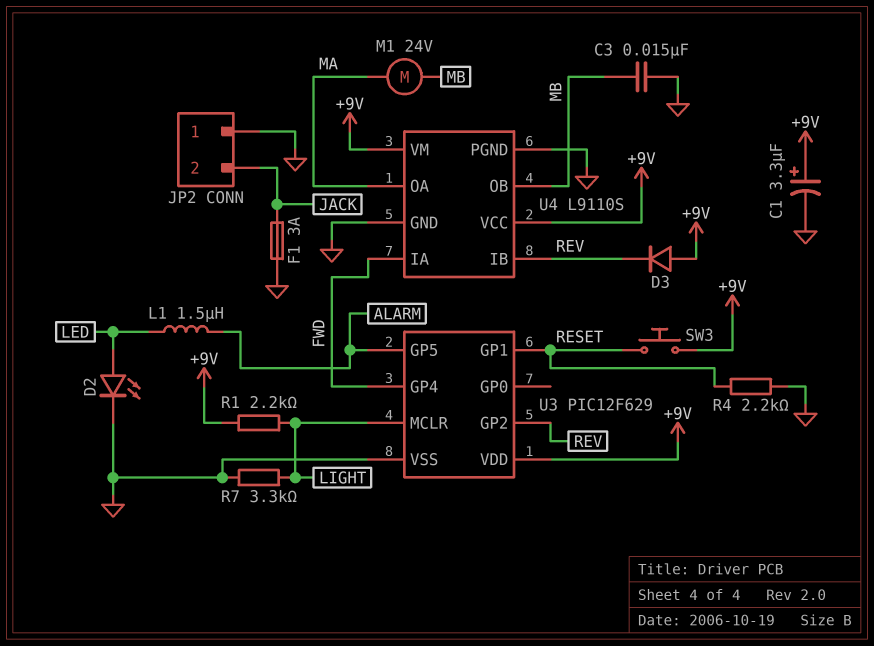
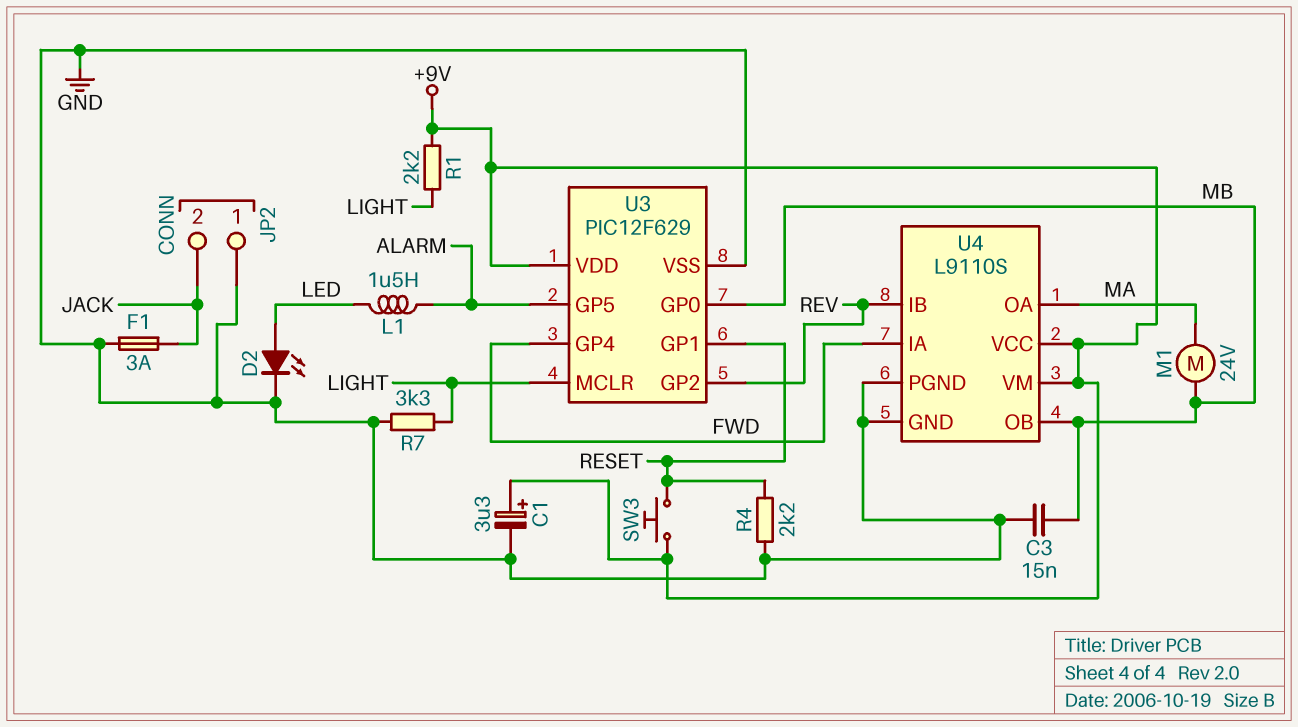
D3: diode (A +9V, K REV) -> none
U3 pin GP0: none -> MB

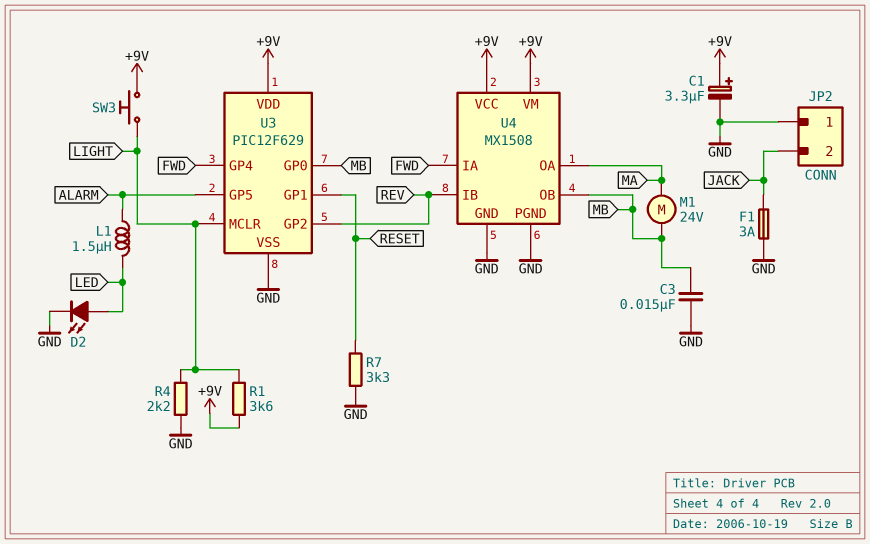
R1: 2.2k (+9V, LIGHT) -> 3.6k (+9V, LIGHT)
R4: 2.2k (GND, RESET) -> 2.2k (GND, LIGHT)
R7: 3.3k (GND, LIGHT) -> 3.3k (GND, RESET)
SW3: button (+9V, RESET) -> button (+9V, LIGHT)
U4: L9110S -> MX1508

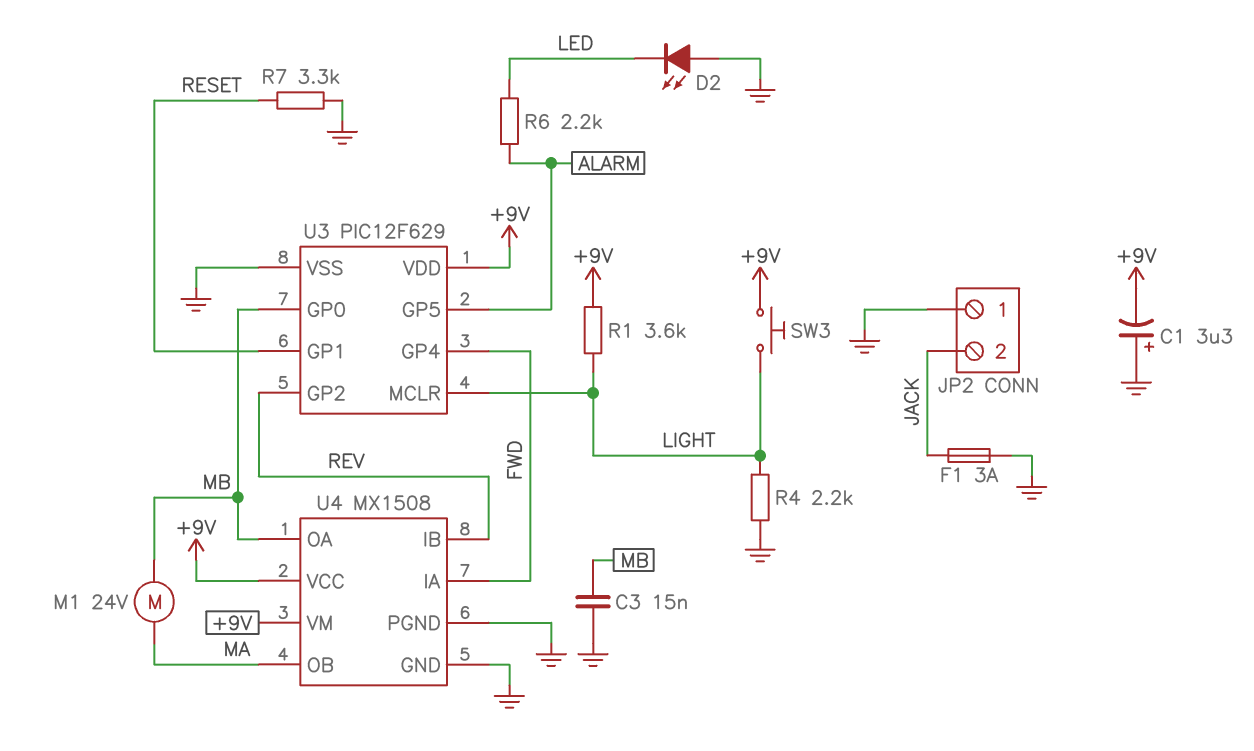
C1: 3.3uF (plus +9V, minus GND) -> 3.3uF (plus GND, minus +9V)
D2: LED (A LED, K GND) -> LED (A GND, K LED)
L1: 1.5uH (ALARM, LED) -> none
R6: none -> 2.2k (ALARM, LED)
U4 pin OA: MA -> MB
U4 pin OB: MB -> MA

